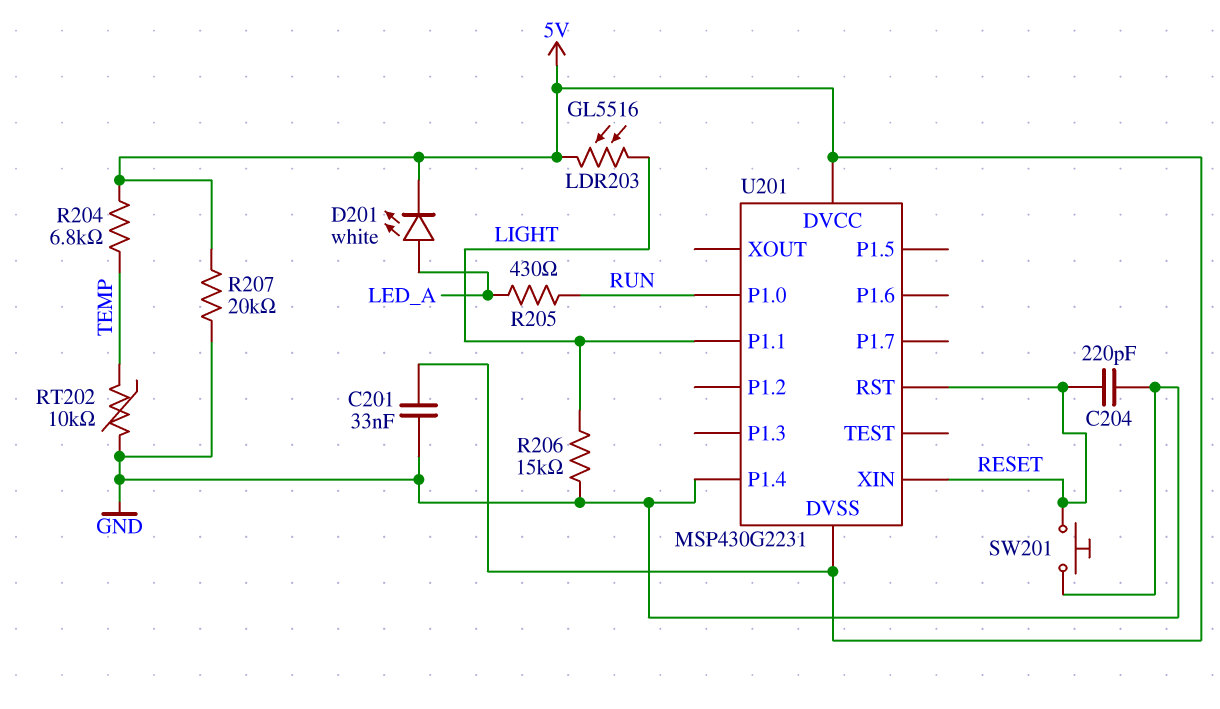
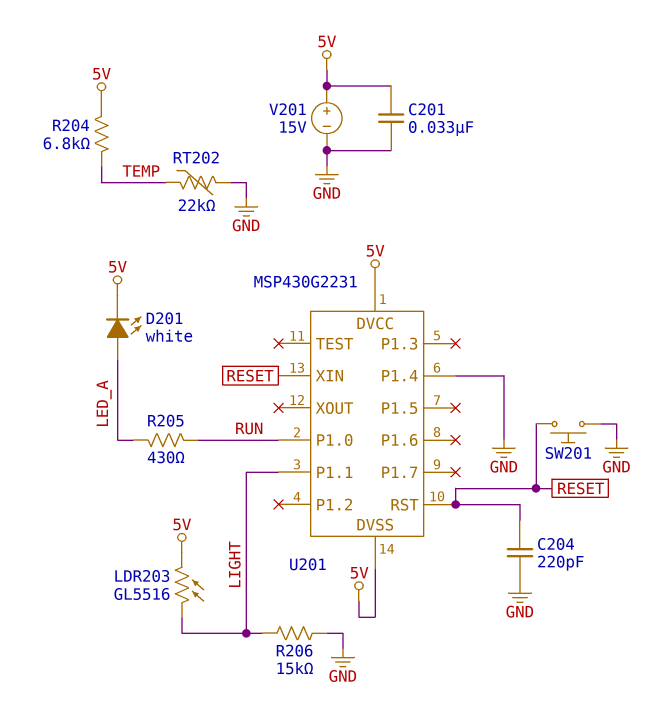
R207: 20k (5V, GND) -> none
RT202: 10k (GND, TEMP) -> 22k (GND, TEMP)
V201: none -> 15V (plus 5V, minus GND)

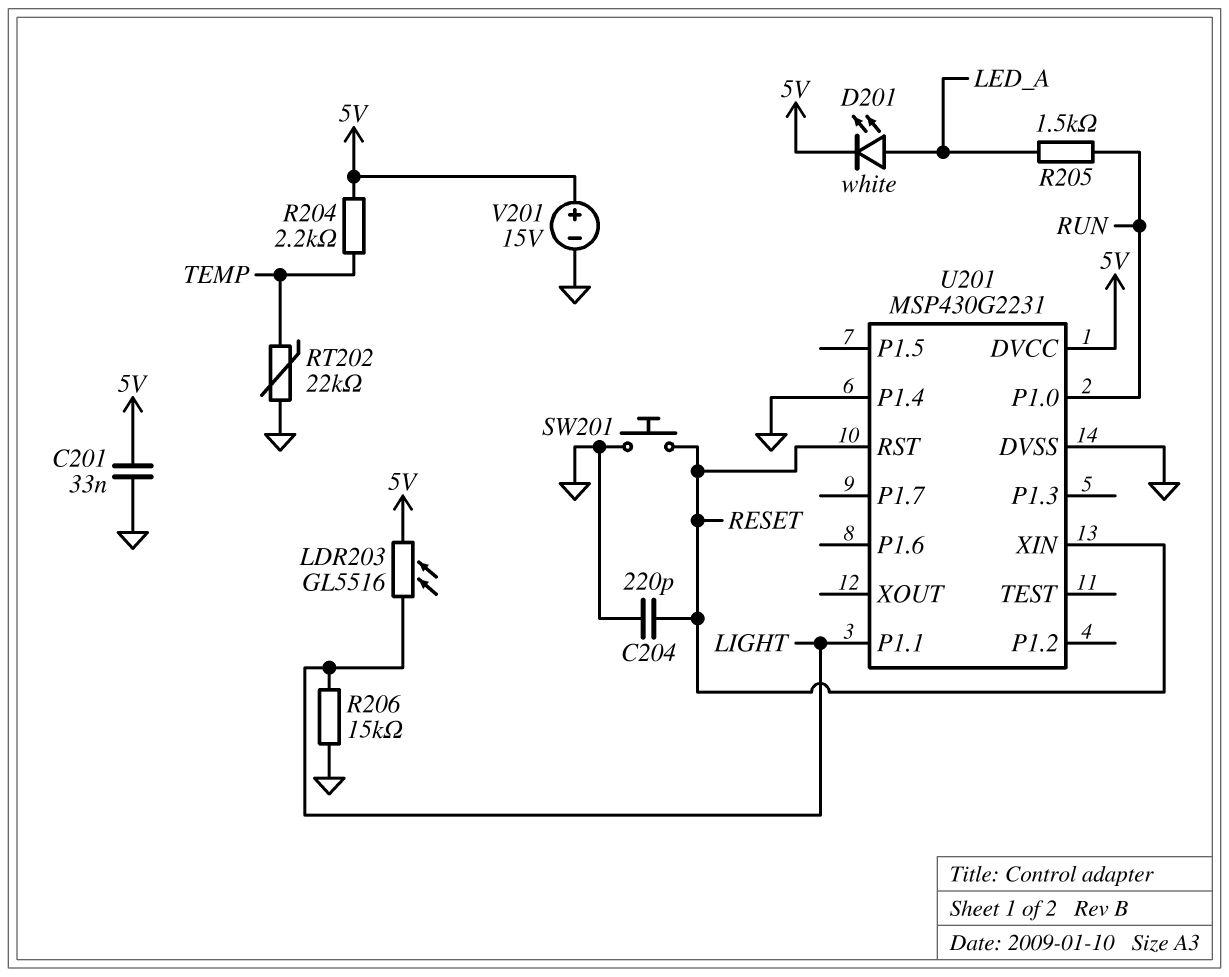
R204: 6.8k (5V, TEMP) -> 2.2k (5V, TEMP)
R205: 430 (LED_A, RUN) -> 1.5k (LED_A, RUN)
U201 pin DVSS: 5V -> GND

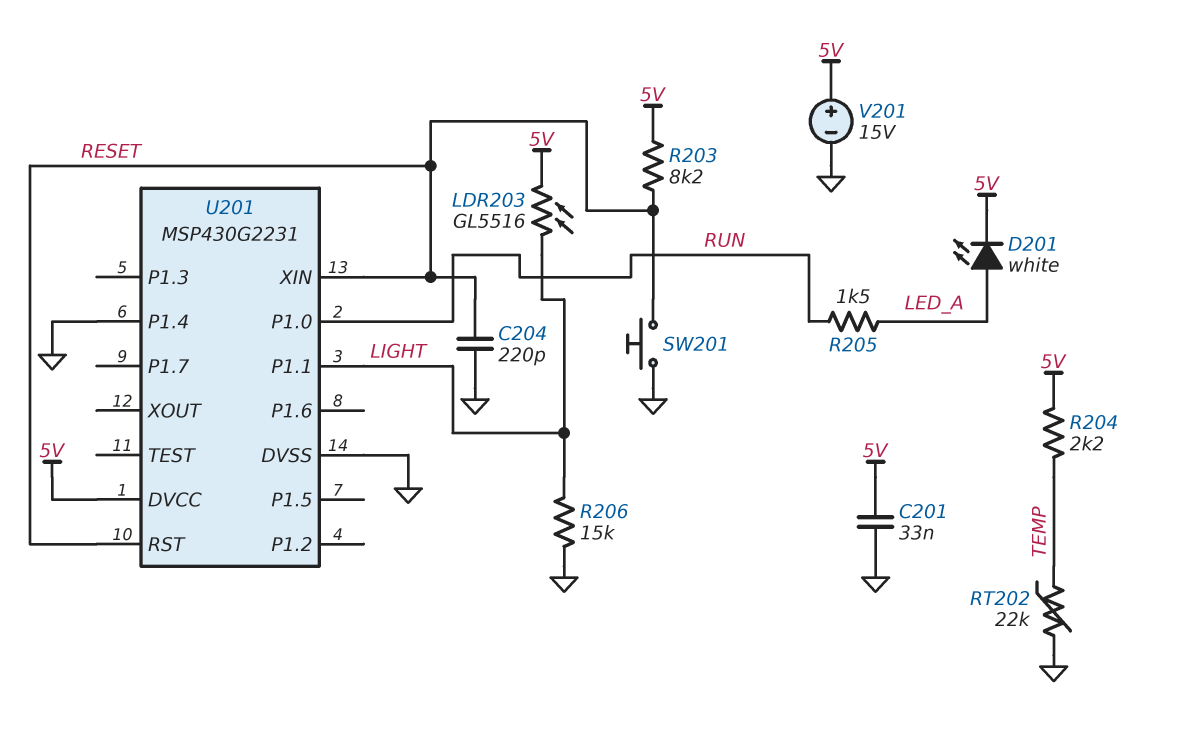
R203: none -> 8.2k (5V, RESET)

